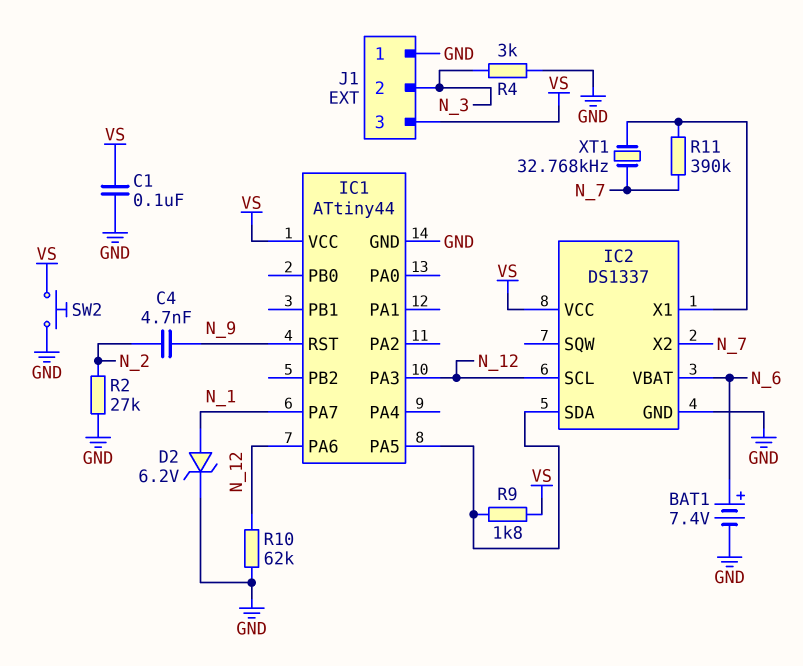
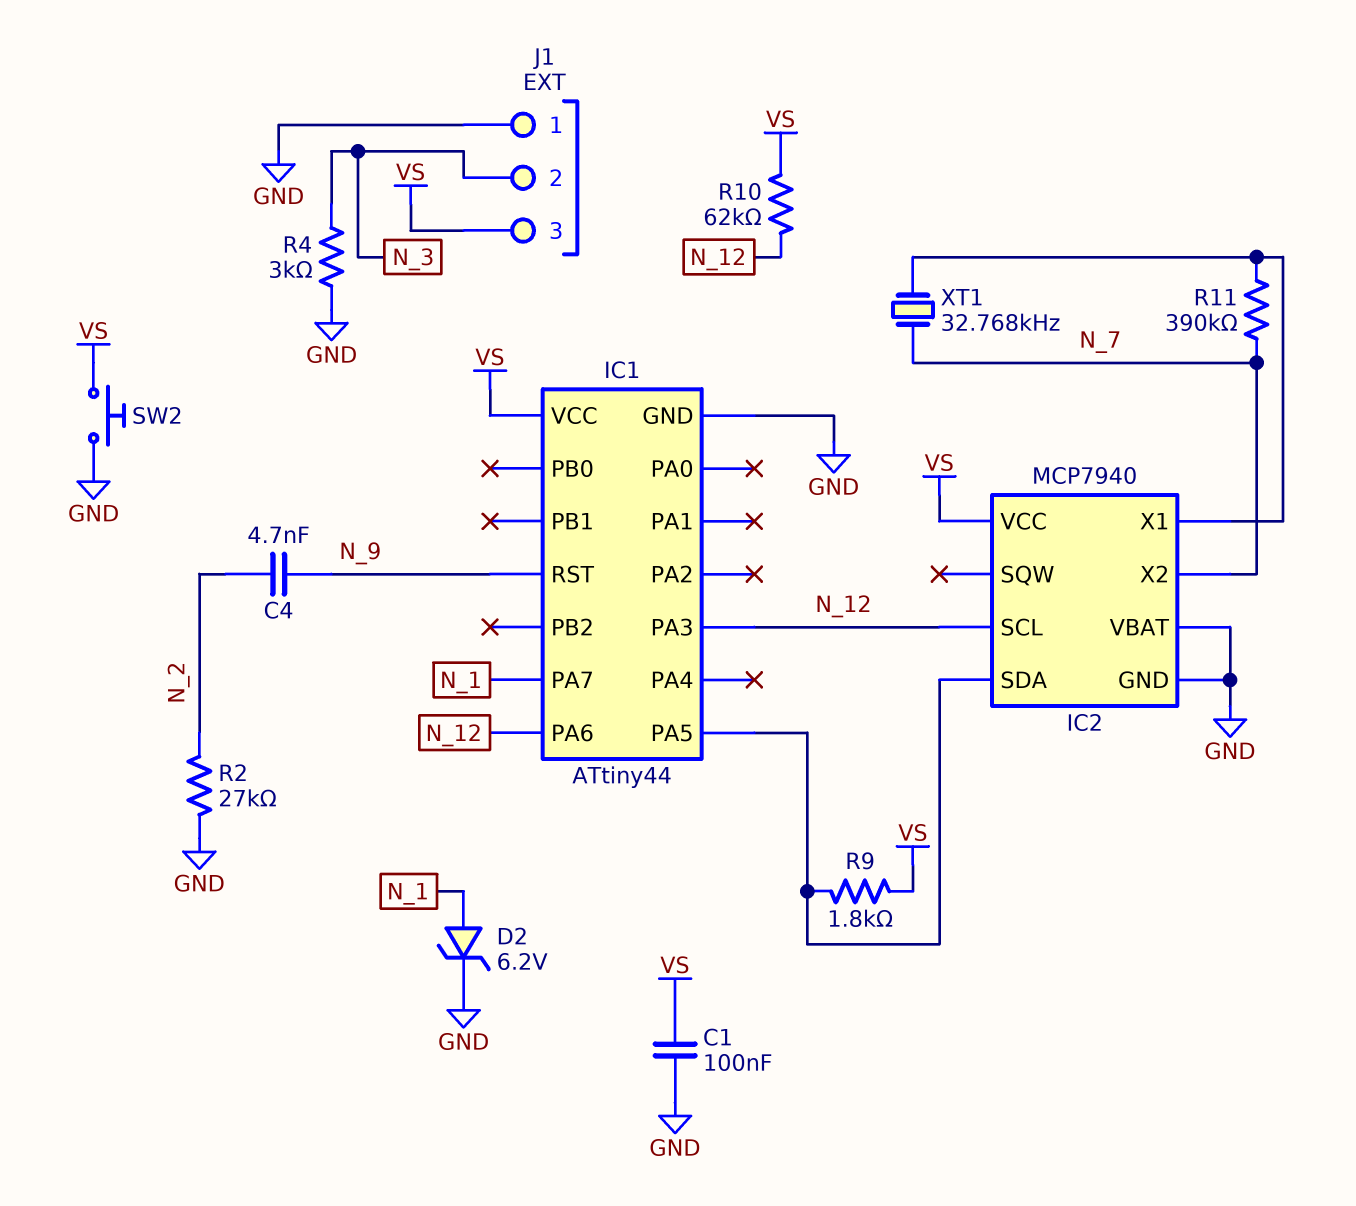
BAT1: 7.4V (plus N_6, minus GND) -> none
IC2: DS1337 -> MCP7940
IC2 pin VBAT: N_6 -> GND
R10: 62k (GND, N_12) -> 62k (N_12, VS)

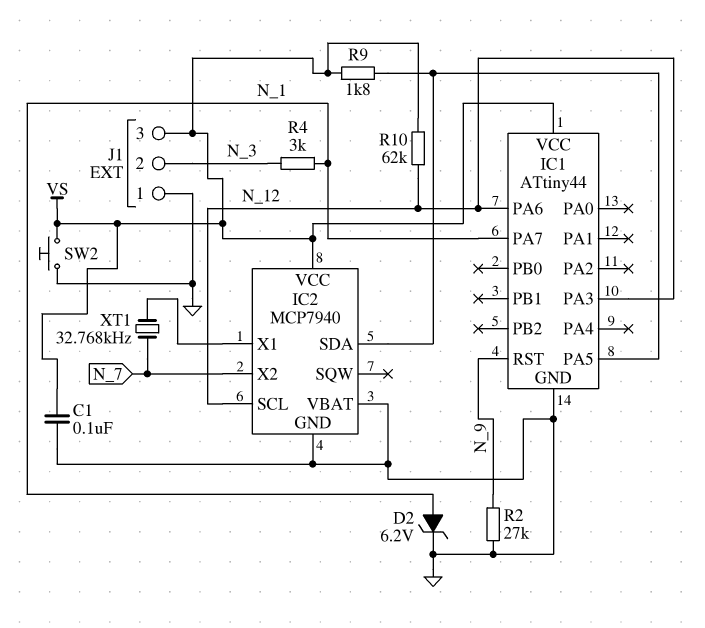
C4: 4.7nF (N_2, N_9) -> none
R2: 27k (GND, N_2) -> 27k (GND, N_9)
R4: 3k (GND, N_3) -> 3k (N_1, N_3)
R11: 390k (IC2/X1, N_7) -> none

